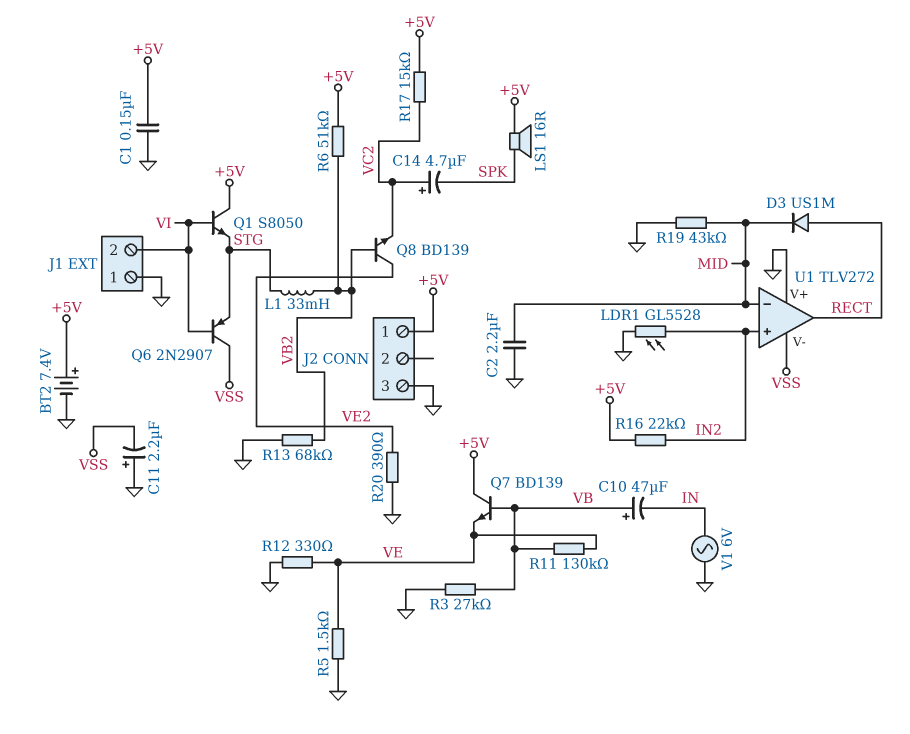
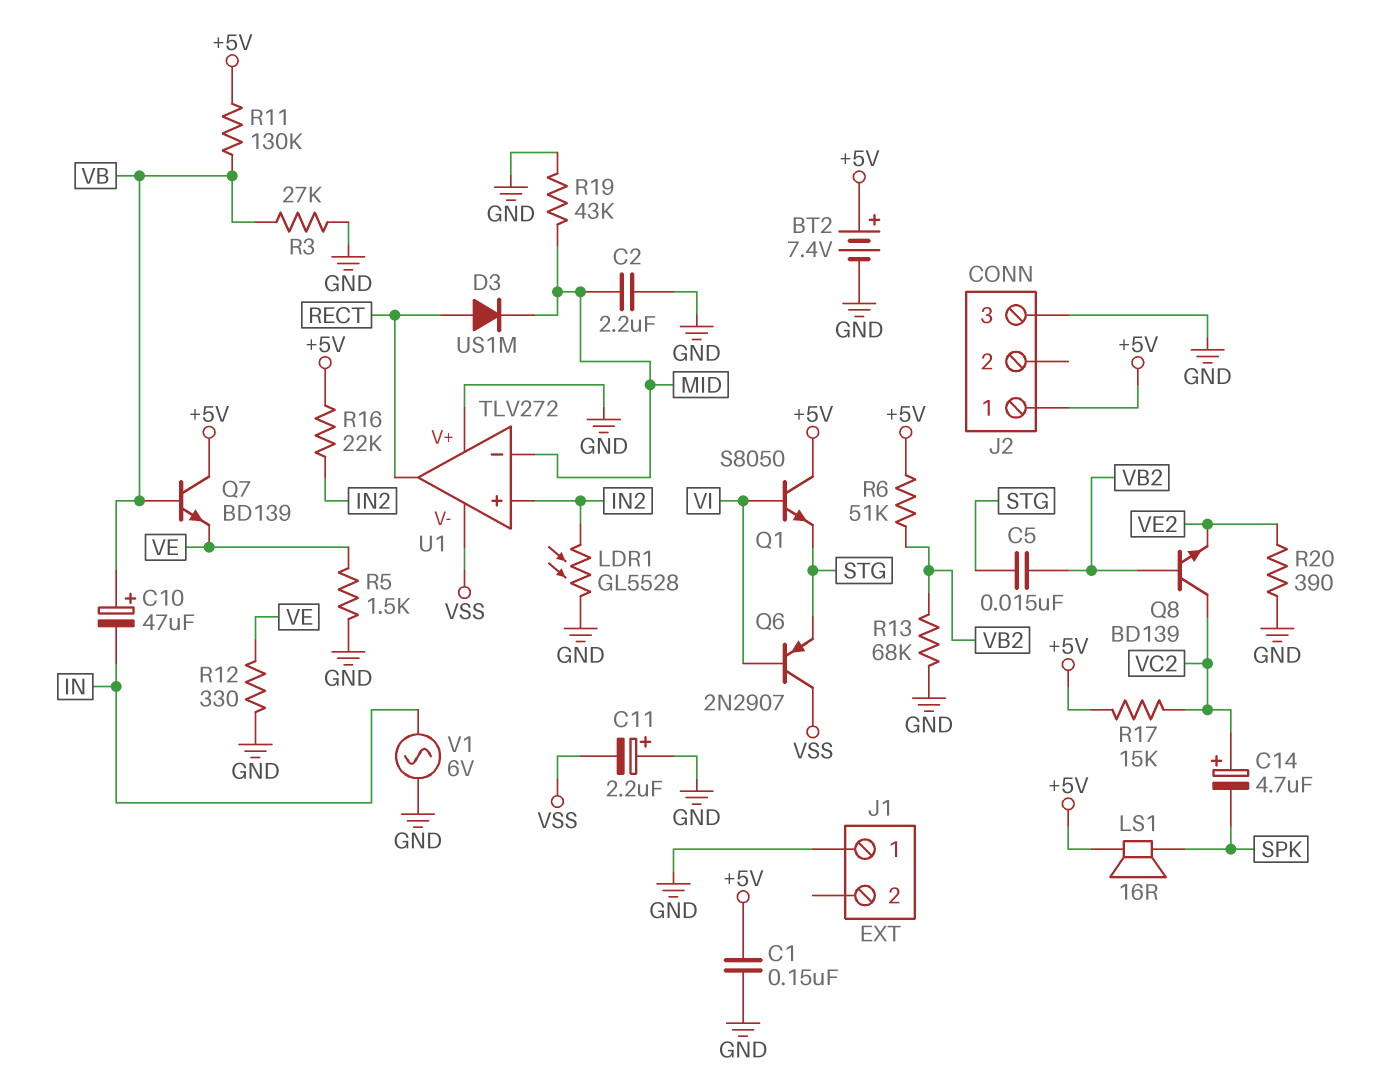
C5: none -> 15nF (STG, VB2)
J1 pin 2: VI -> none
L1: 33mH (STG, VB2) -> none
Q8: NPN BD139 (B VB2, C VE2, E VC2) -> NPN BD139 (B VB2, C VC2, E VE2)
R11: 130k (VB, VE) -> 130k (+5V, VB)

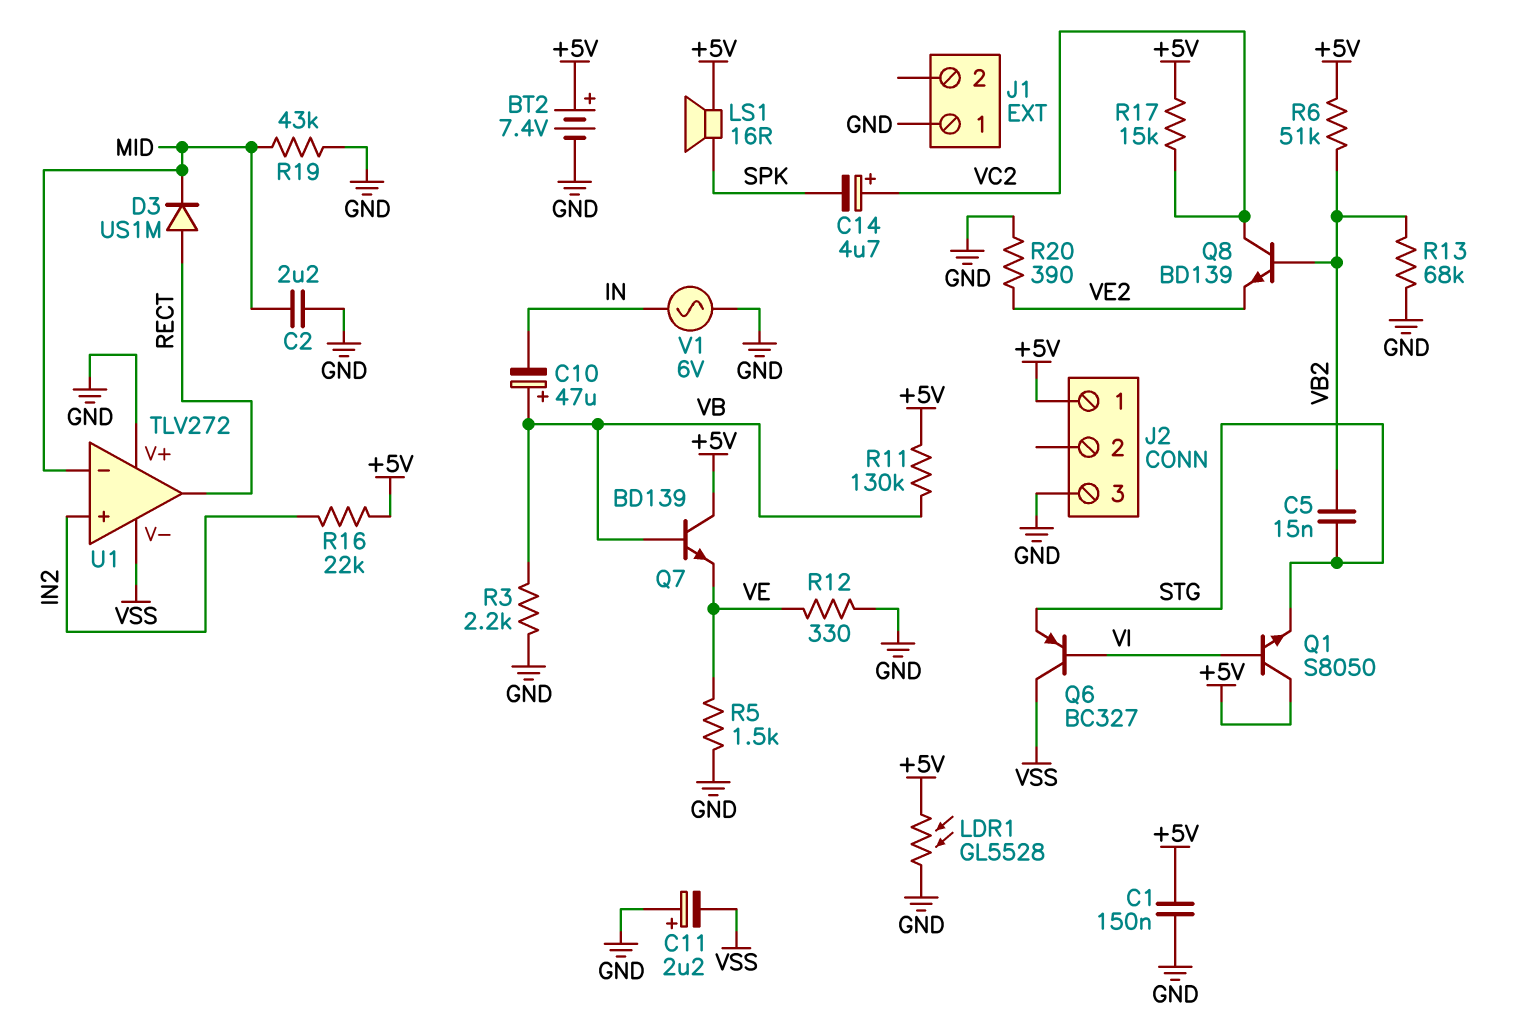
LDR1: GL5528 (GND, IN2) -> GL5528 (+5V, GND)
Q6: PNP 2N2907 (B VI, C VSS, E STG) -> PNP BC327 (B VI, C VSS, E STG)
R3: 27k (GND, VB) -> 2.2k (GND, VB)

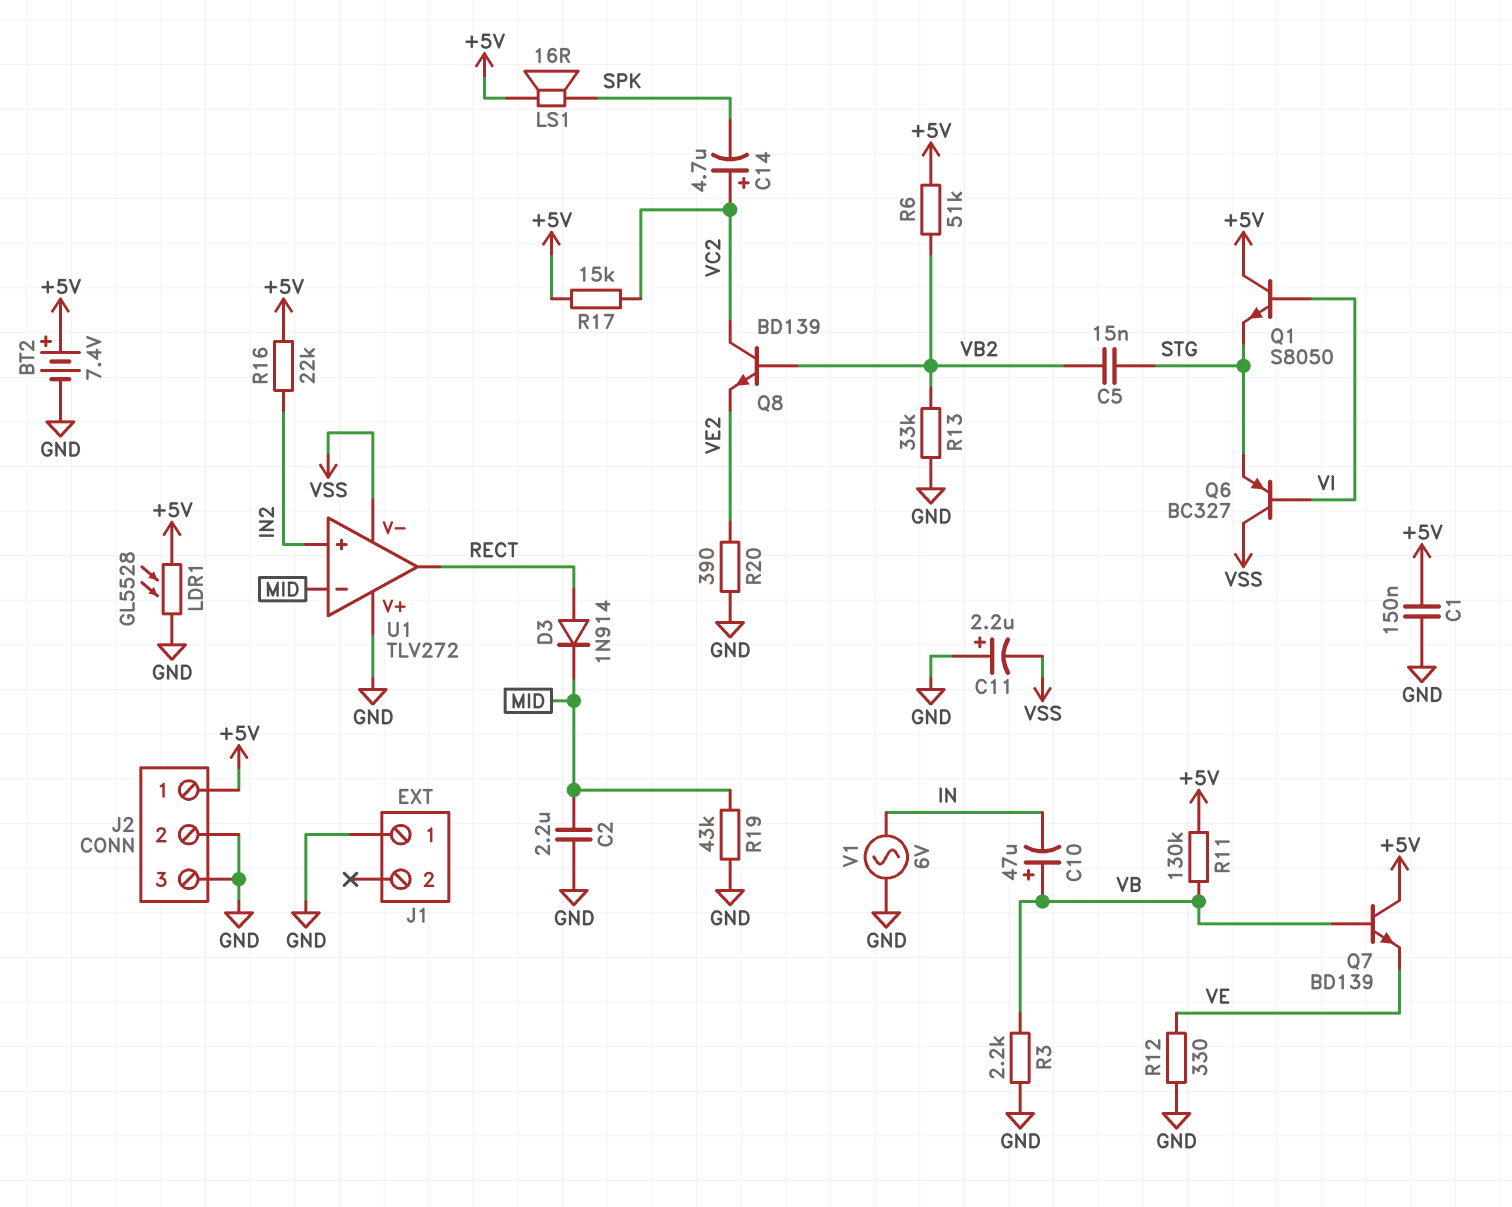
D3: diode US1M (A RECT, K MID) -> diode 1N914 (A RECT, K MID)
J2 pin 2: none -> GND
R5: 1.5k (GND, VE) -> none
R13: 68k (GND, VB2) -> 33k (GND, VB2)

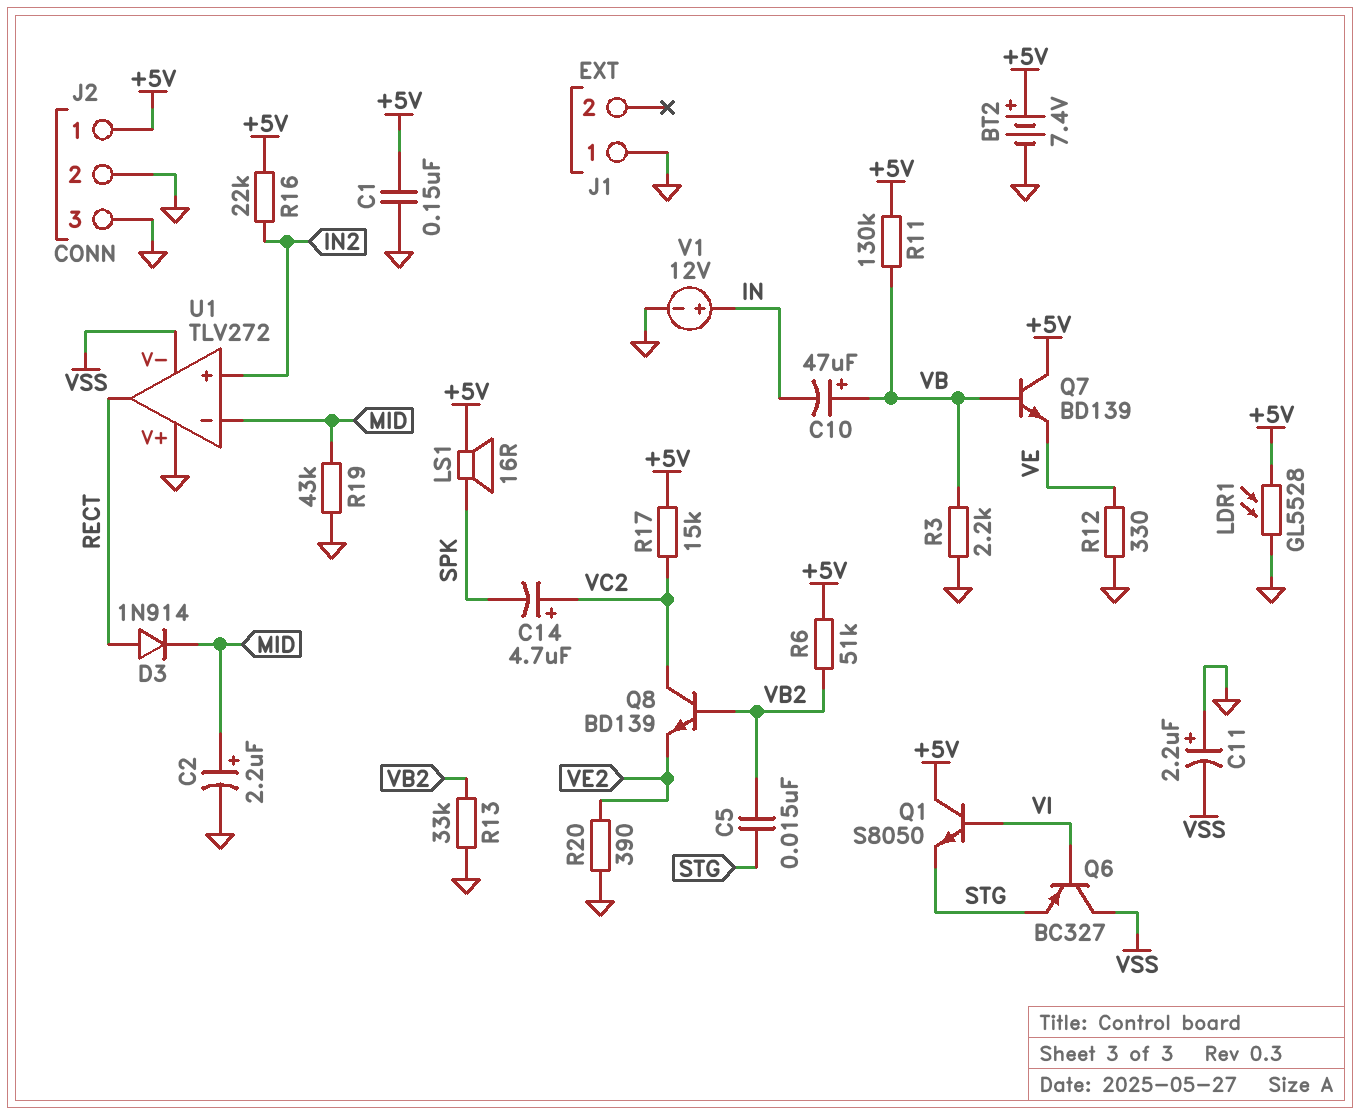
C2: 2.2uF (GND, MID) -> 2.2uF (plus MID, minus GND)
V1: AC 6V (GND, IN) -> 12V (plus IN, minus GND)

